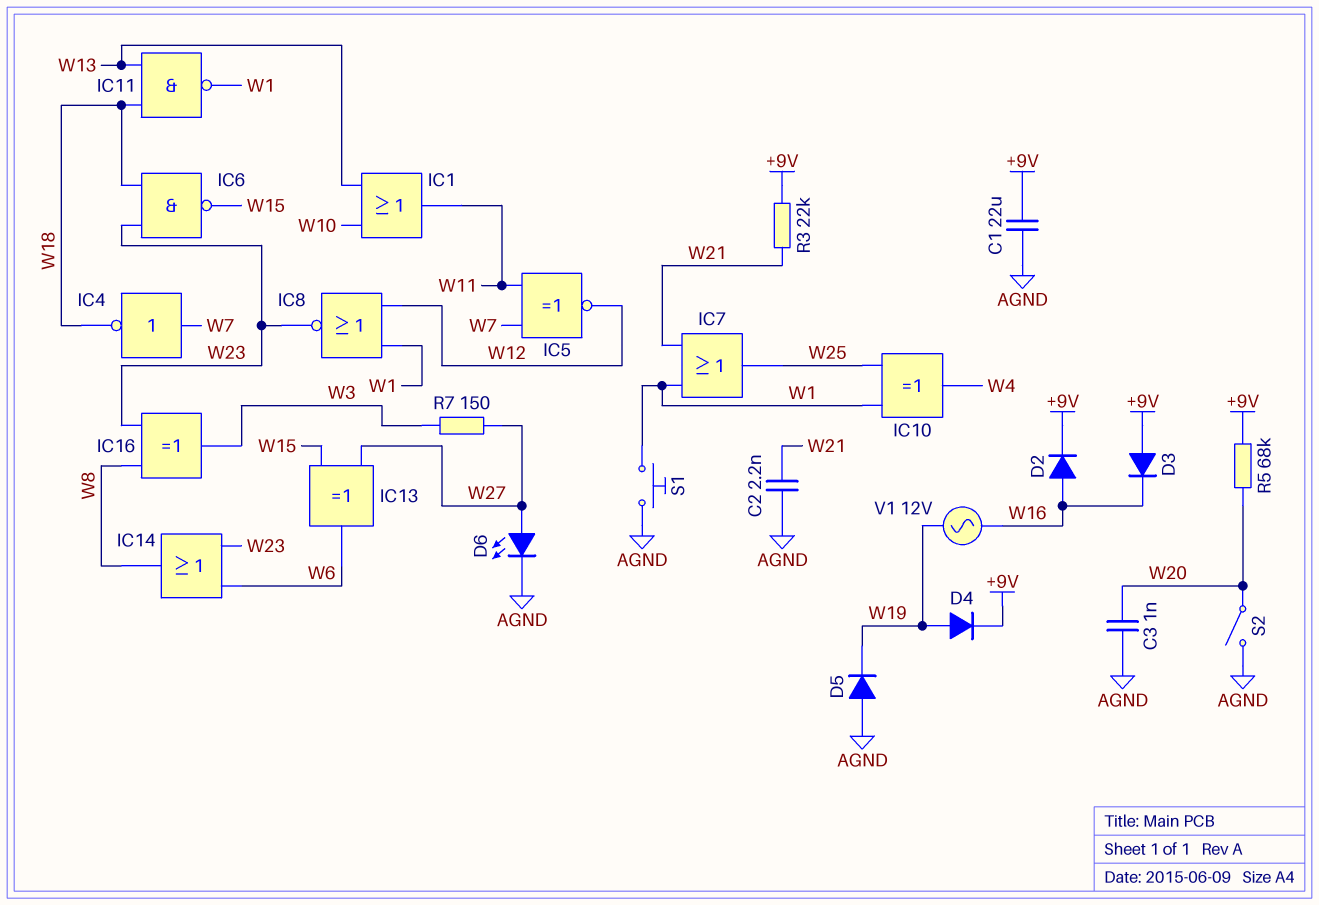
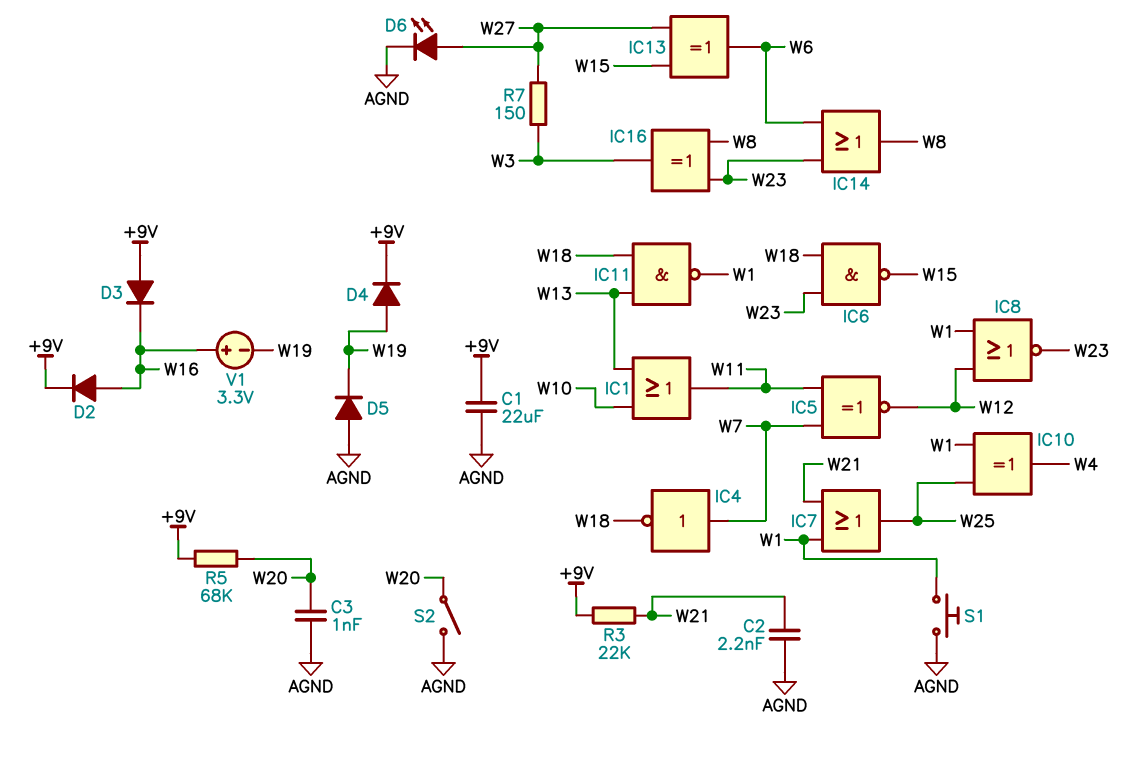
V1: AC 12V (W16, W19) -> 3.3V (plus W16, minus W19)

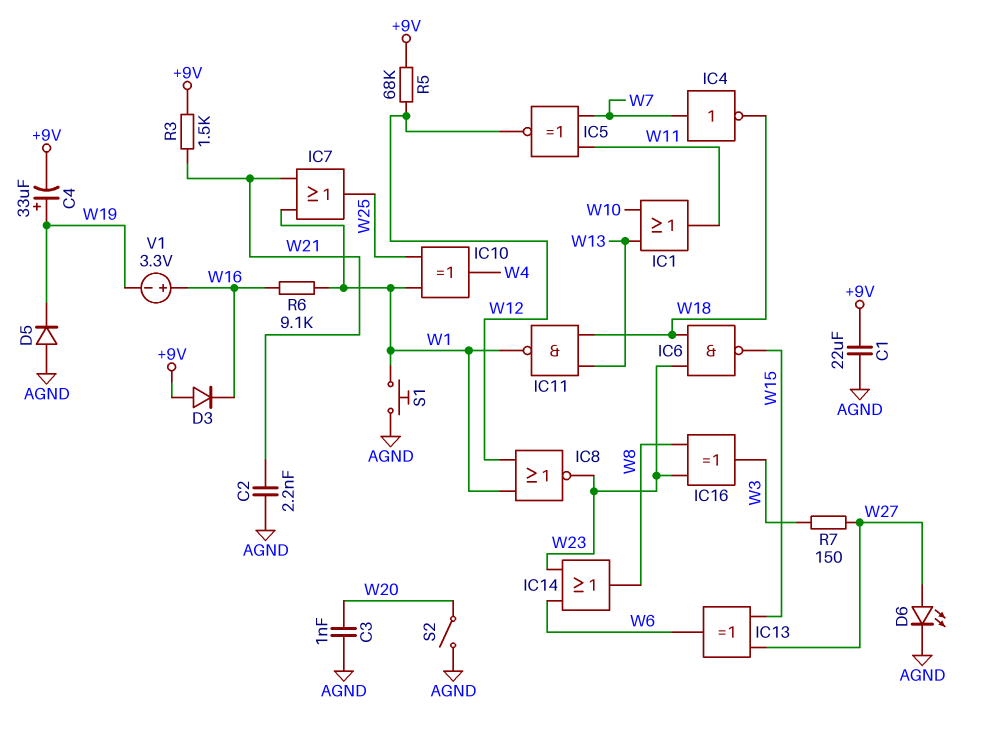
C4: none -> 33uF (plus W19, minus +9V)
D2: diode (A W16, K +9V) -> none
D4: diode (A W19, K +9V) -> none
R3: 22k (+9V, W21) -> 1.5k (+9V, W21)
R5: 68k (+9V, W20) -> 68k (+9V, W12)
R6: none -> 9.1k (W1, W16)

